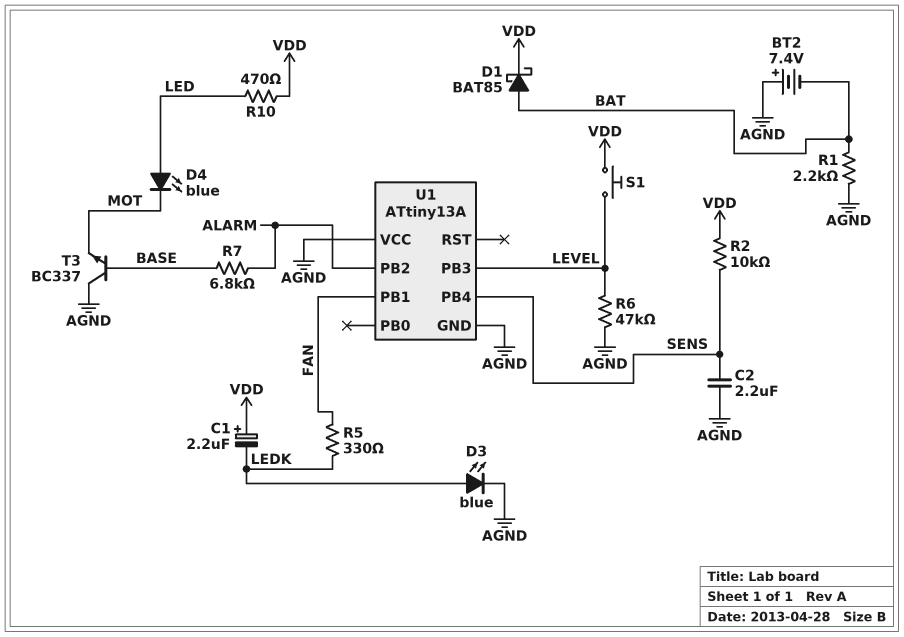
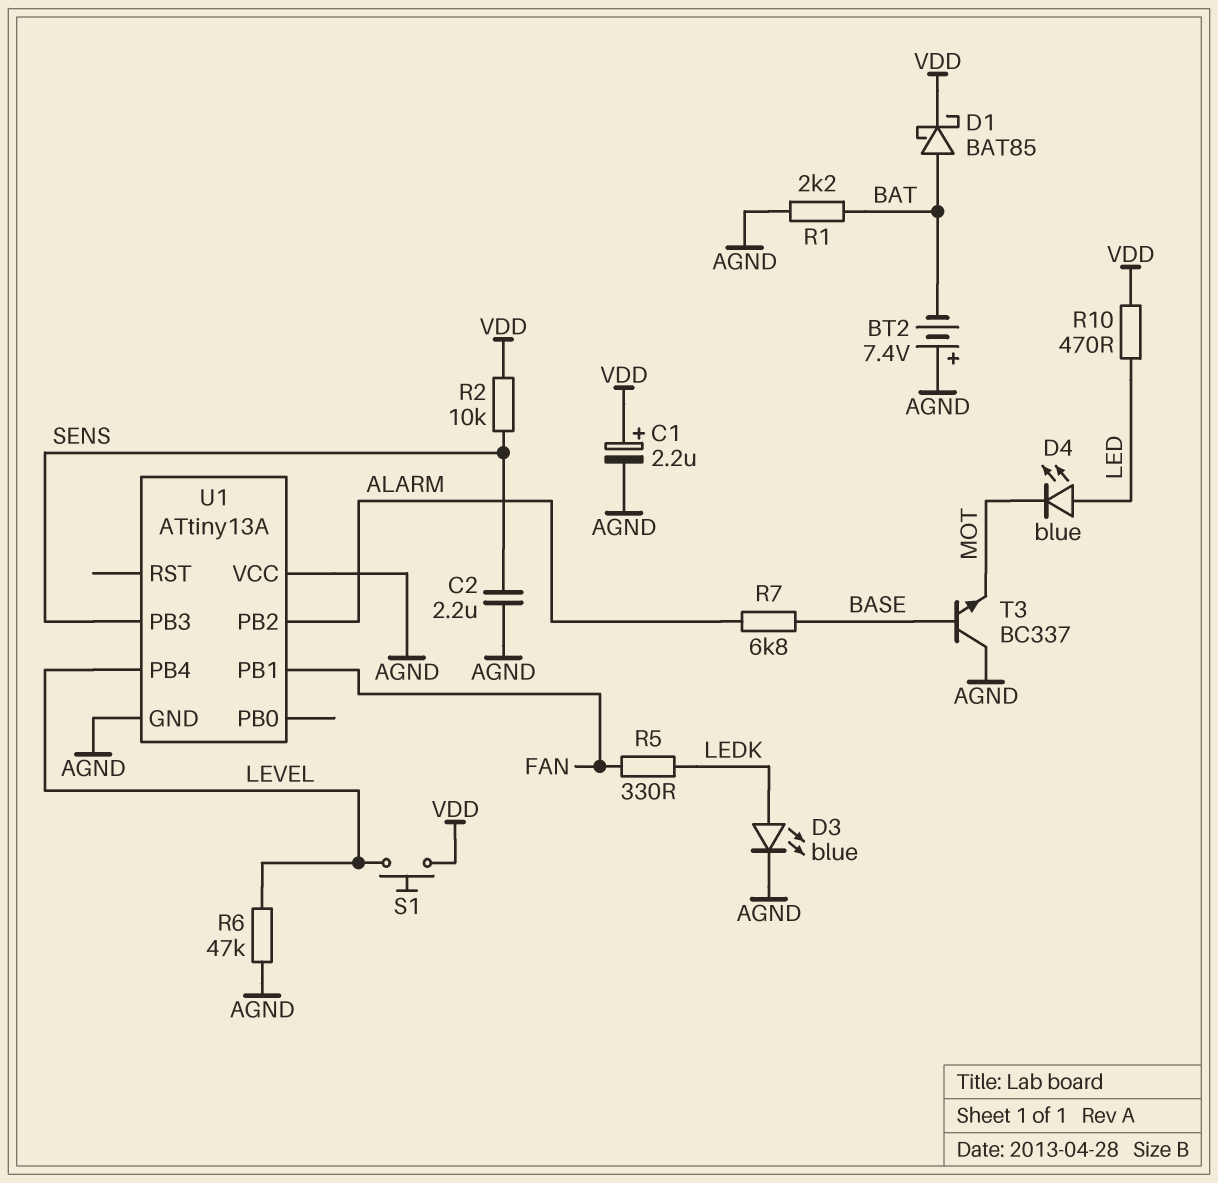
C1: 2.2uF (plus VDD, minus LEDK) -> 2.2uF (plus VDD, minus AGND)
U1 pin PB3: LEVEL -> SENS
U1 pin PB4: SENS -> LEVEL

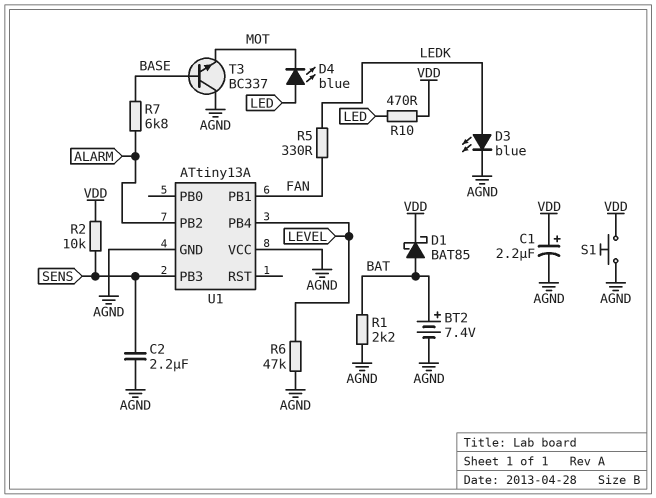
BT2: 7.4V (plus AGND, minus BAT) -> 7.4V (plus BAT, minus AGND)
S1: button (LEVEL, VDD) -> button (AGND, VDD)

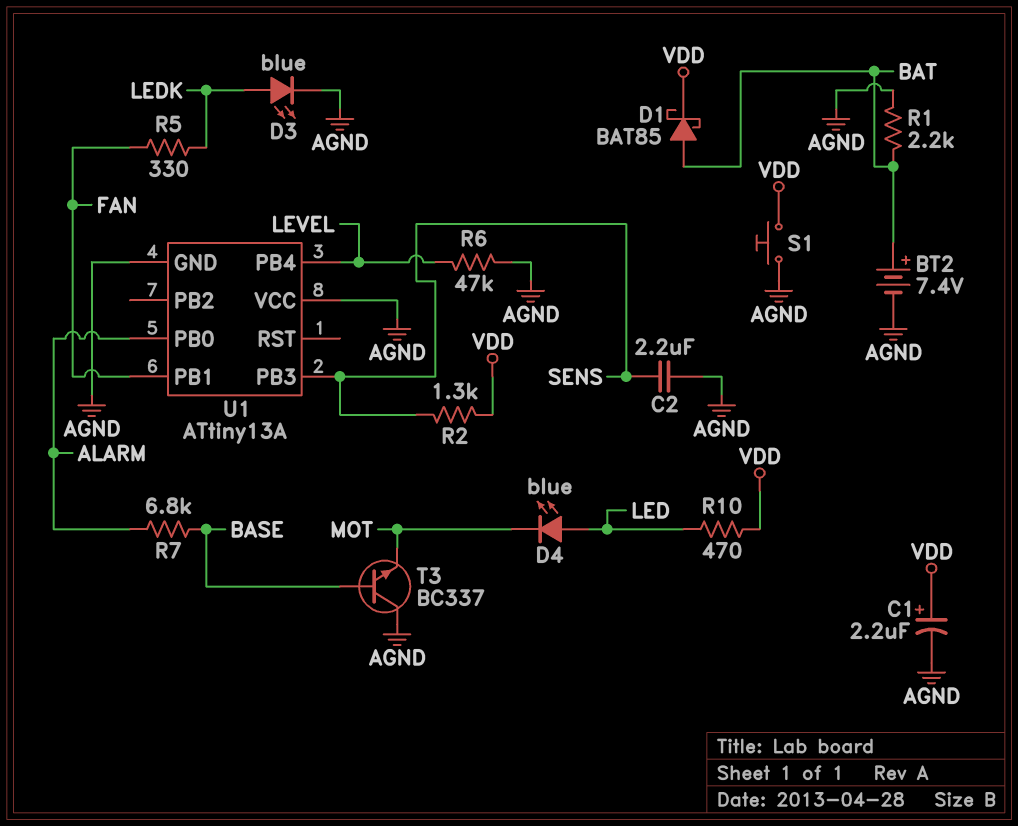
R2: 10k (SENS, VDD) -> 1.3k (SENS, VDD)
U1 pin PB0: none -> ALARM
U1 pin PB2: ALARM -> none

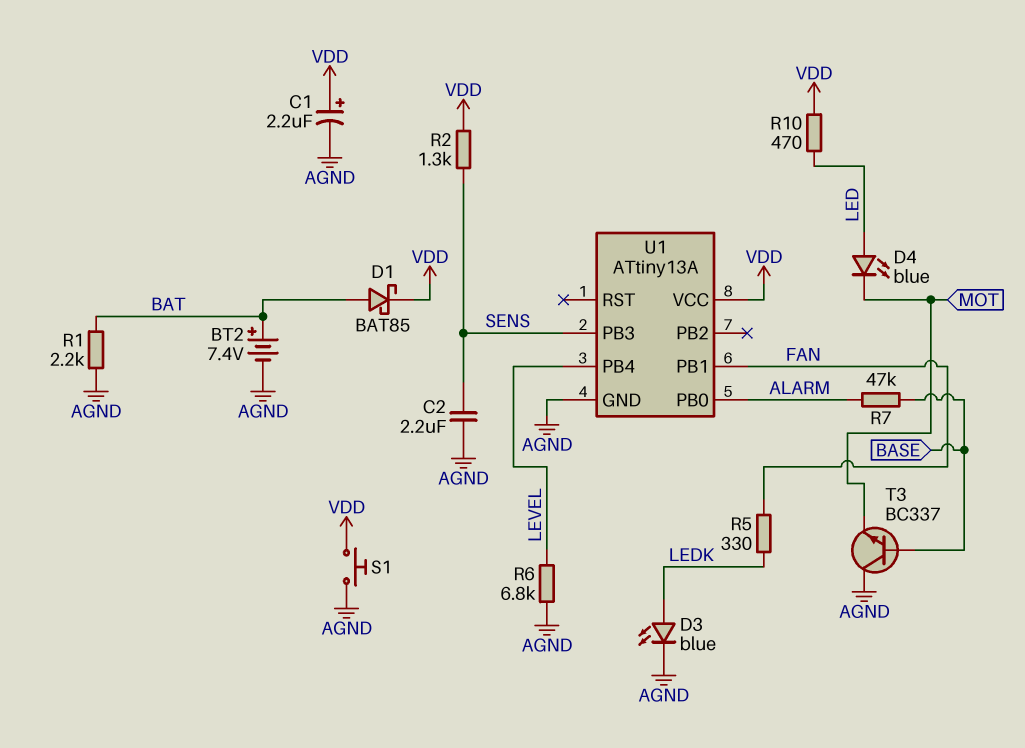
R6: 47k (AGND, LEVEL) -> 6.8k (AGND, LEVEL)
R7: 6.8k (ALARM, BASE) -> 47k (ALARM, BASE)
U1 pin VCC: AGND -> VDD

